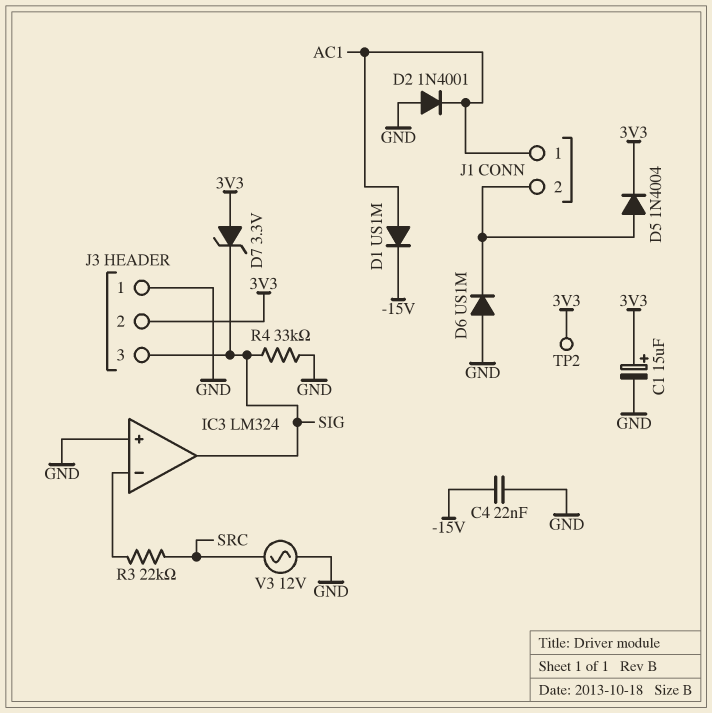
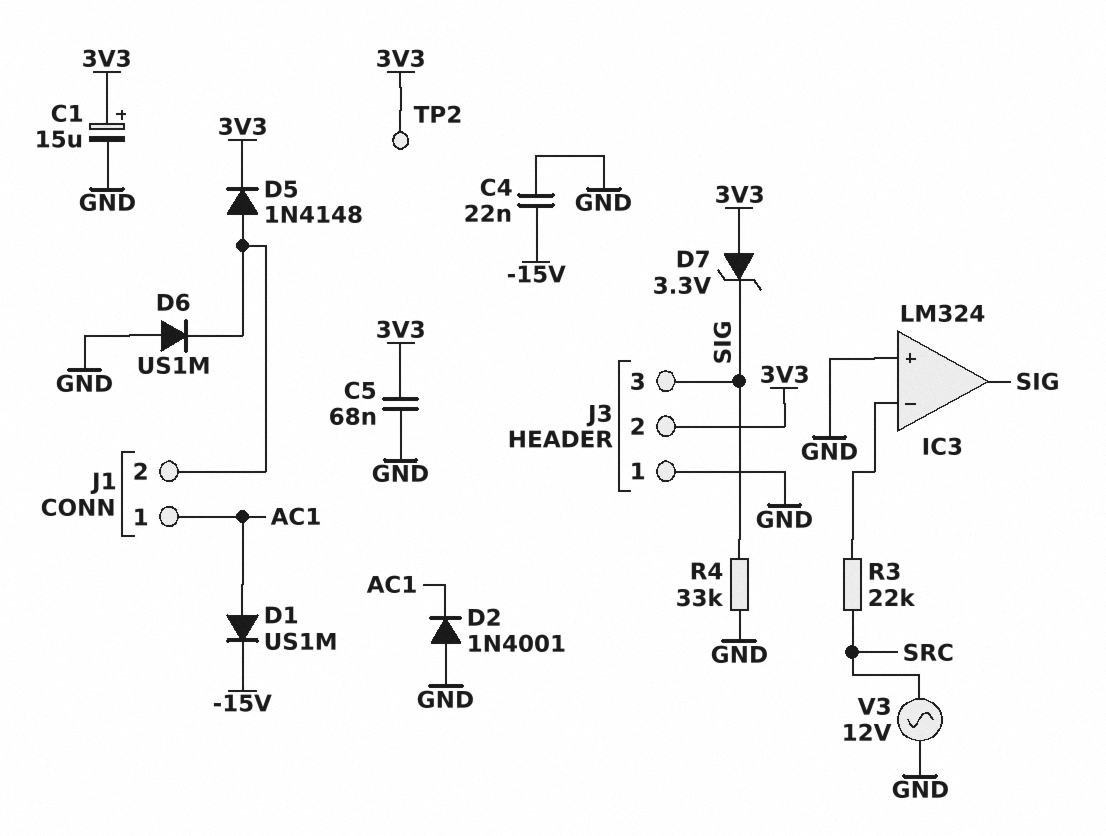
C5: none -> 68nF (3V3, GND)
D5: diode 1N4004 (A J1/2, K 3V3) -> diode 1N4148 (A J1/2, K 3V3)

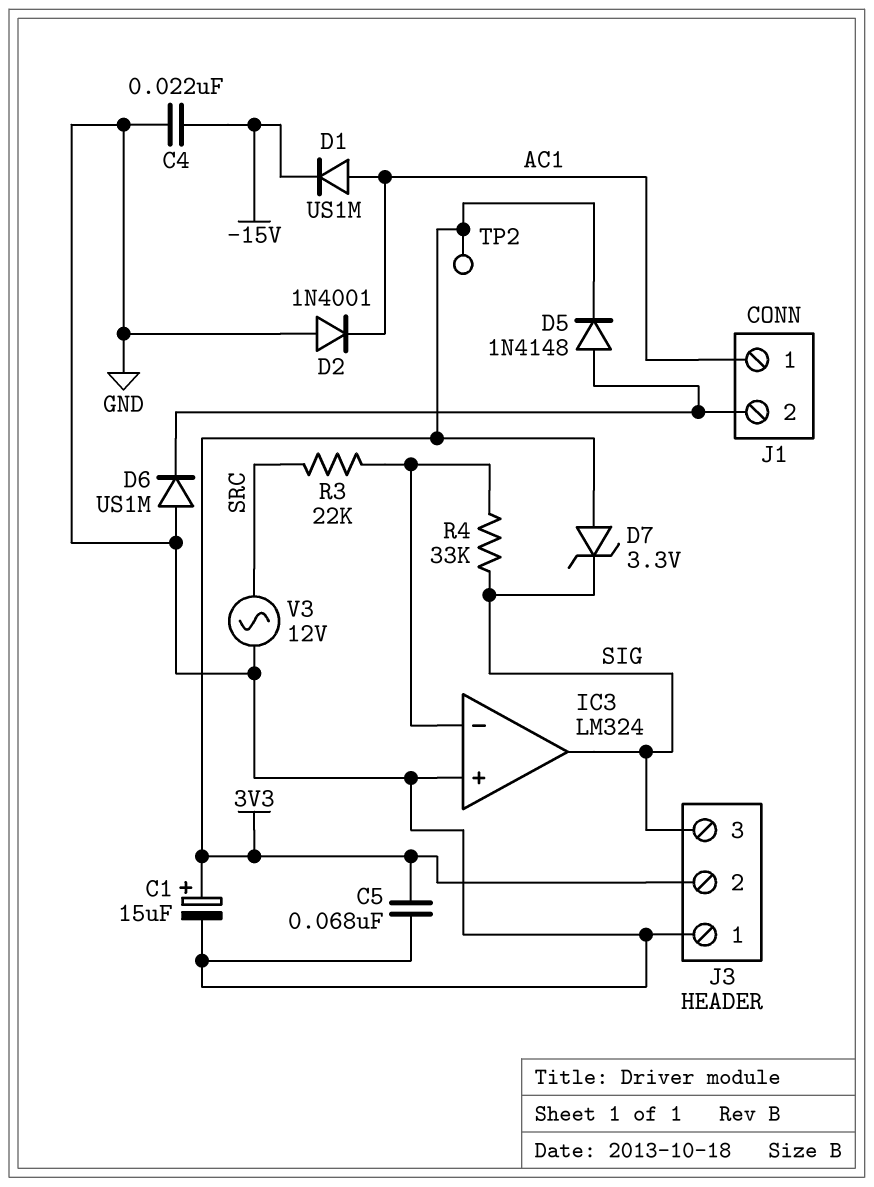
R4: 33k (GND, SIG) -> 33k (IC3/in-, SIG)

